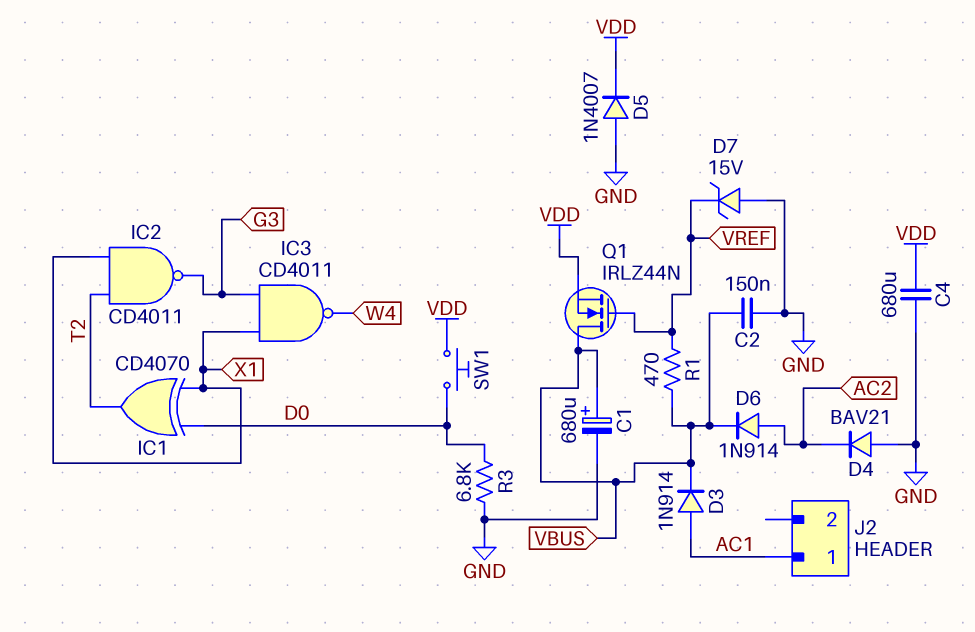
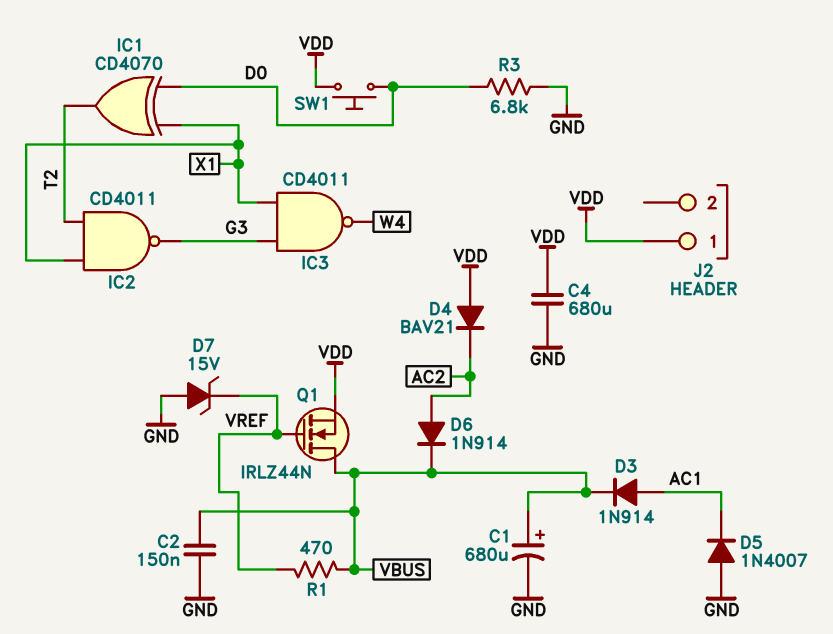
D4: diode BAV21 (A GND, K AC2) -> diode BAV21 (A VDD, K AC2)
D5: diode 1N4007 (A GND, K VDD) -> diode 1N4007 (A GND, K AC1)
J2 pin 1: AC1 -> VDD

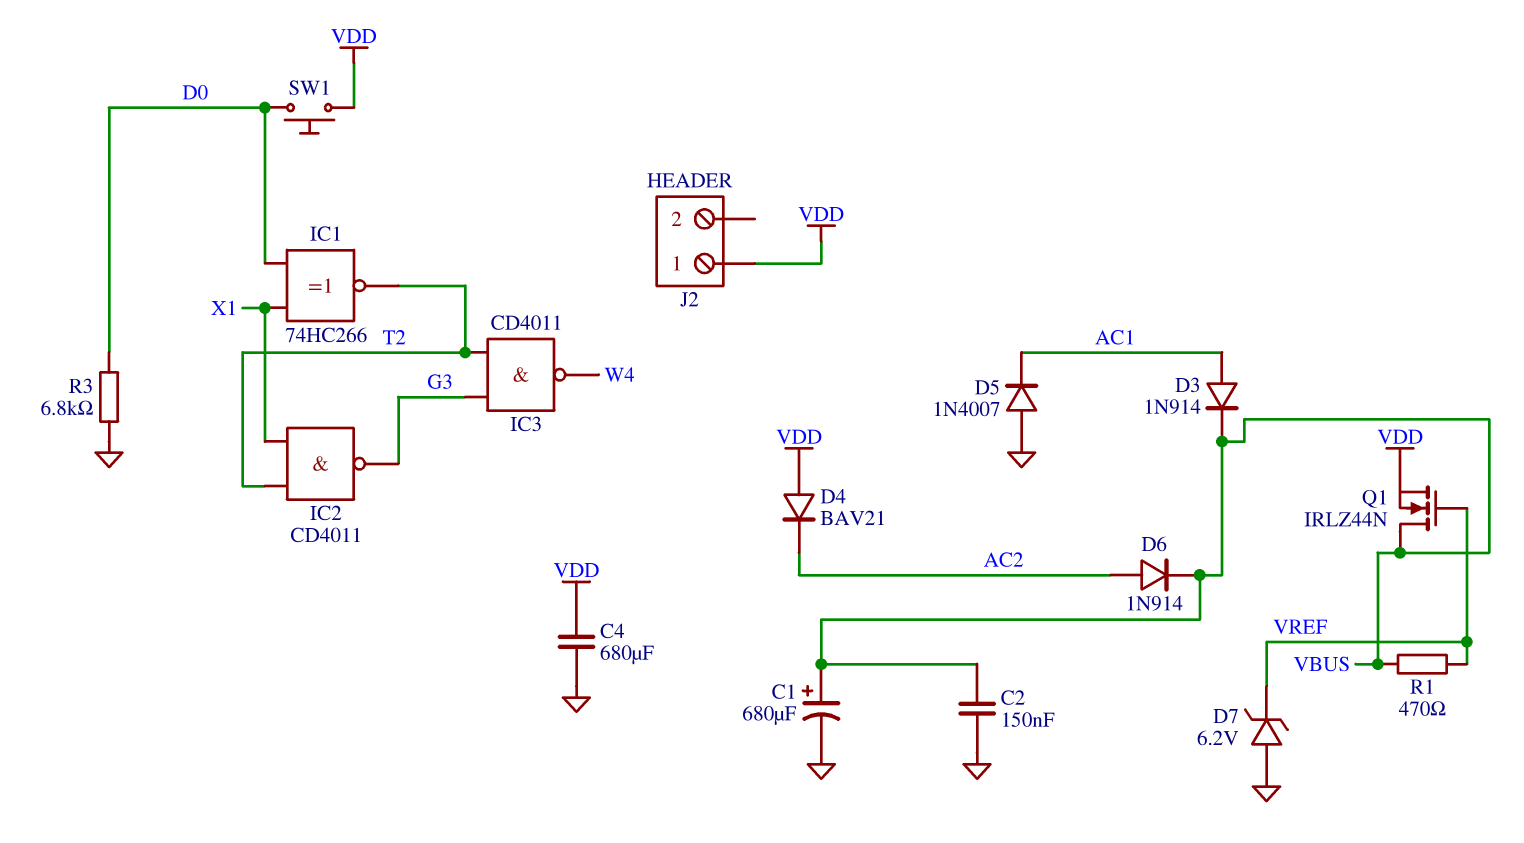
D7: zener 15V (A GND, K VREF) -> zener 6.2V (A GND, K VREF)
IC1: XOR CD4070 (in D0, in X1, out T2) -> XNOR 74HC266 (in D0, in X1, out T2)
IC3: NAND CD4011 (in G3, in X1, out W4) -> NAND CD4011 (in G3, in T2, out W4)

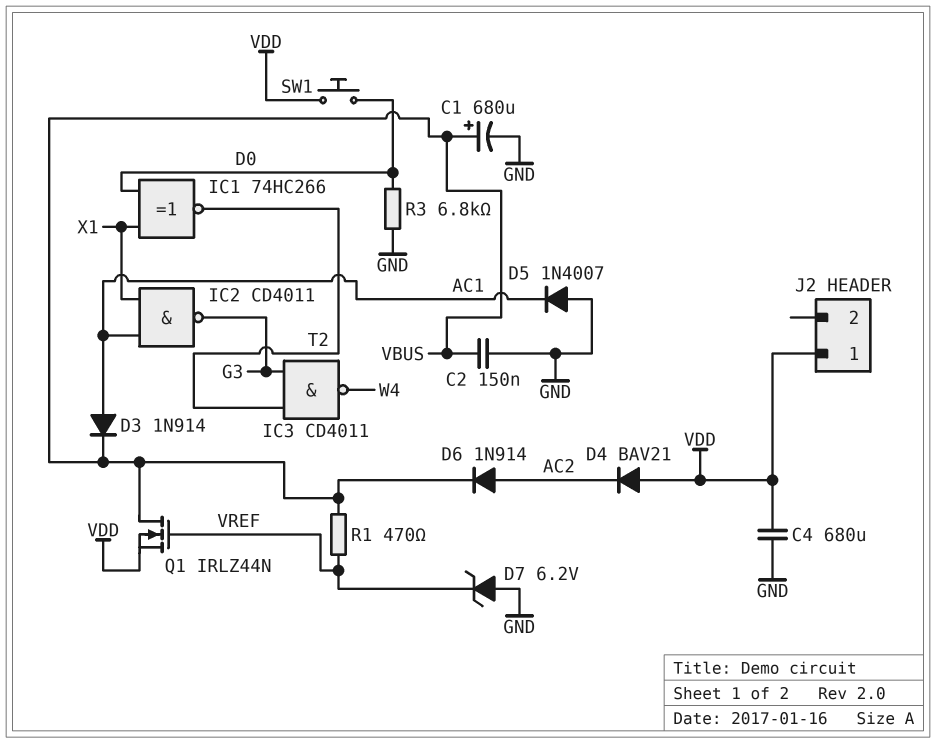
IC2: NAND CD4011 (in T2, in X1, out G3) -> NAND CD4011 (in AC1, in X1, out G3)

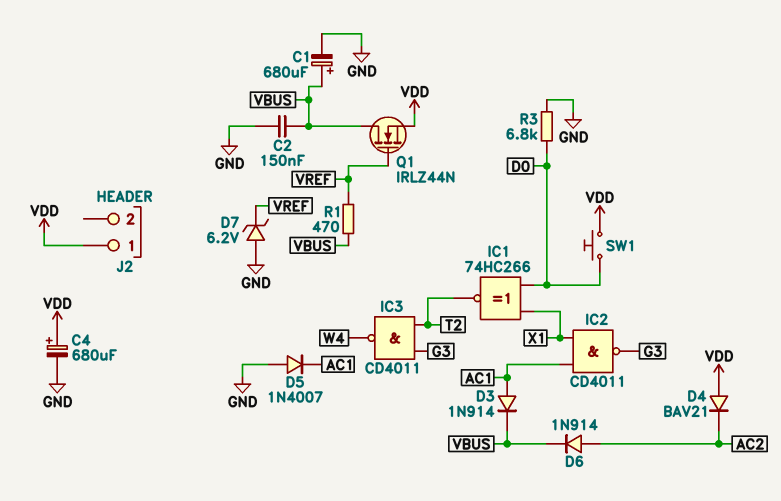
C4: 680uF (GND, VDD) -> 680uF (plus VDD, minus GND)

